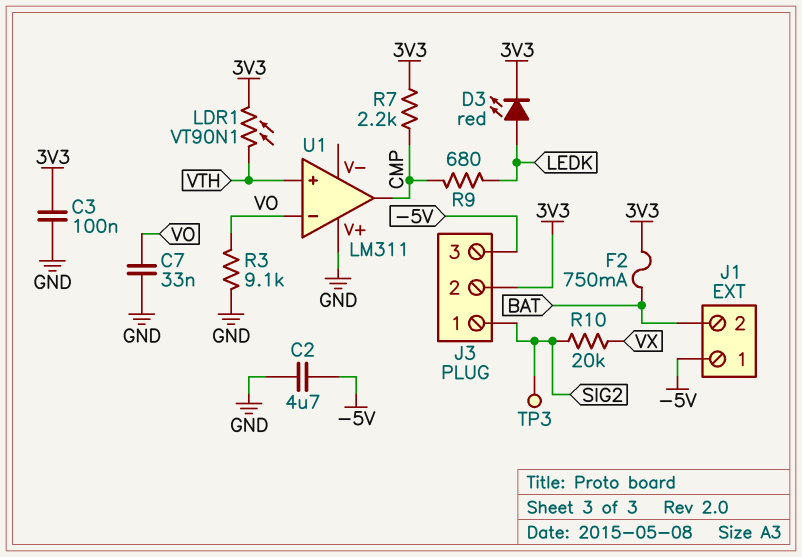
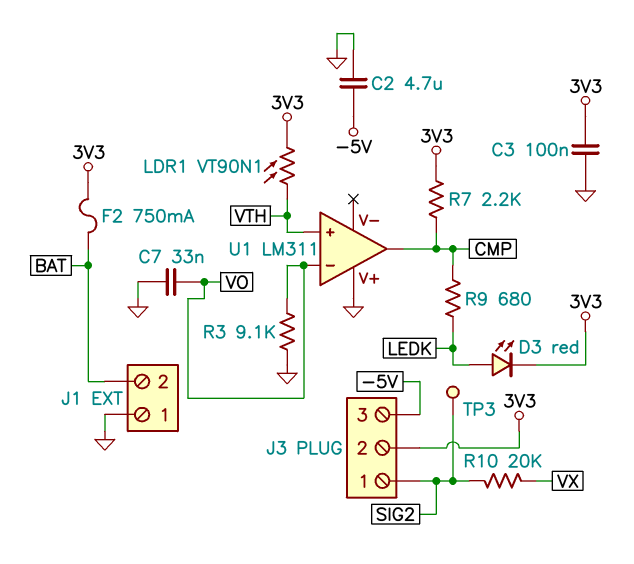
J1 pin 1: -5V -> GND

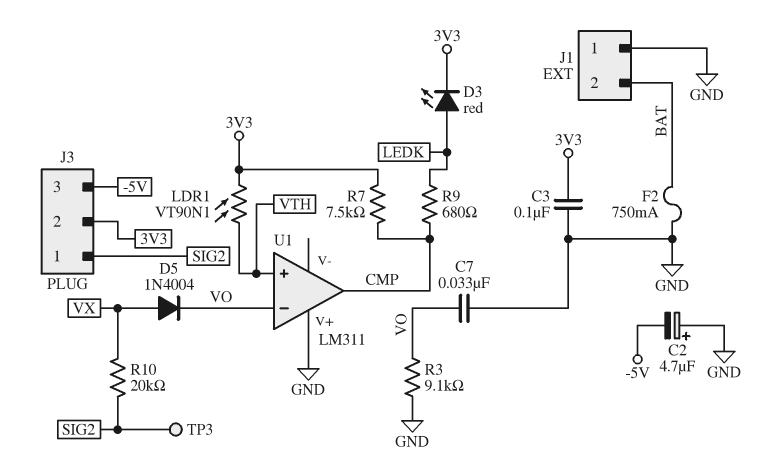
C2: 4.7uF (-5V, GND) -> 4.7uF (plus GND, minus -5V)
D5: none -> diode 1N4004 (A VX, K VO)
F2: 750mA (3V3, BAT) -> 750mA (BAT, GND)
R7: 2.2k (3V3, CMP) -> 7.5k (3V3, CMP)

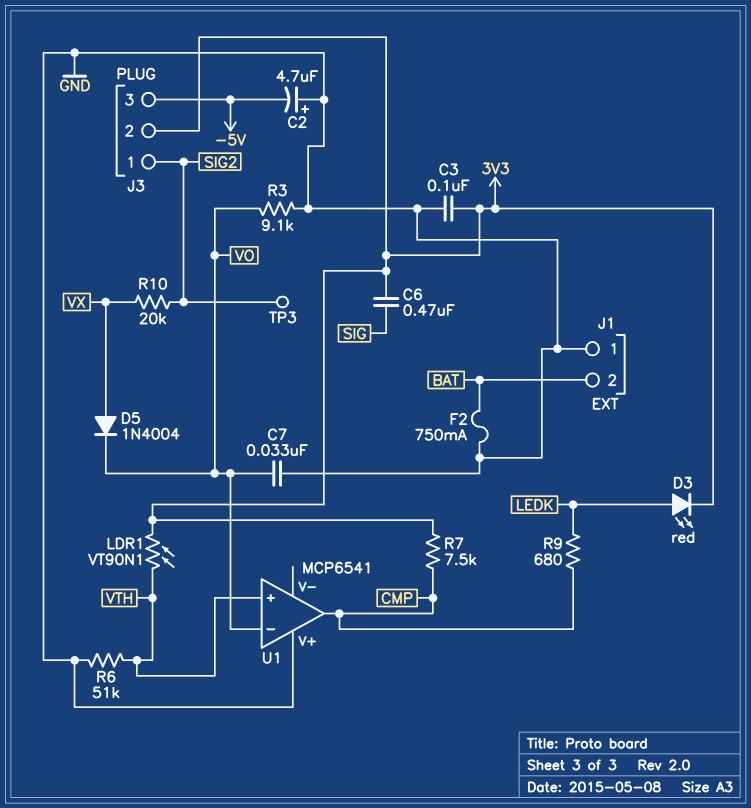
C6: none -> 470nF (3V3, SIG)
R6: none -> 51k (GND, VTH)
U1: LM311 -> MCP6541

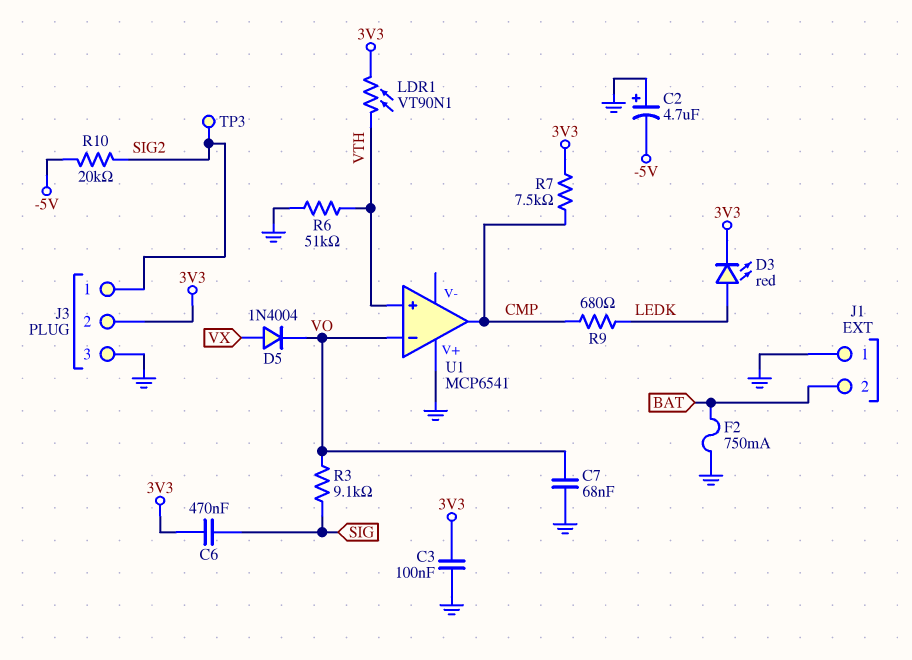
C7: 33nF (GND, VO) -> 68nF (GND, VO)
J3 pin 3: -5V -> GND
R3: 9.1k (GND, VO) -> 9.1k (SIG, VO)
R10: 20k (SIG2, VX) -> 20k (-5V, SIG2)

